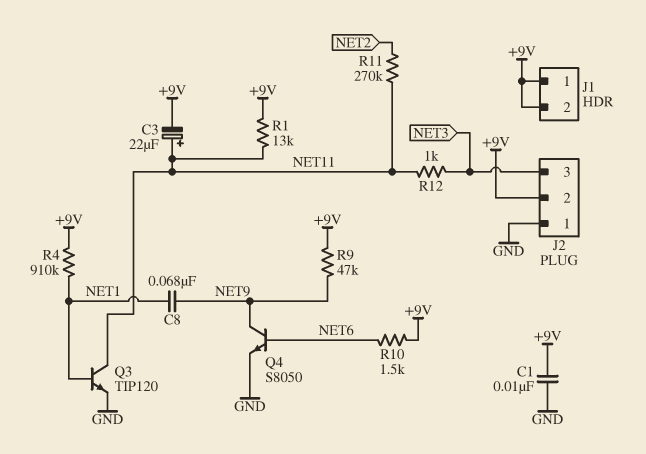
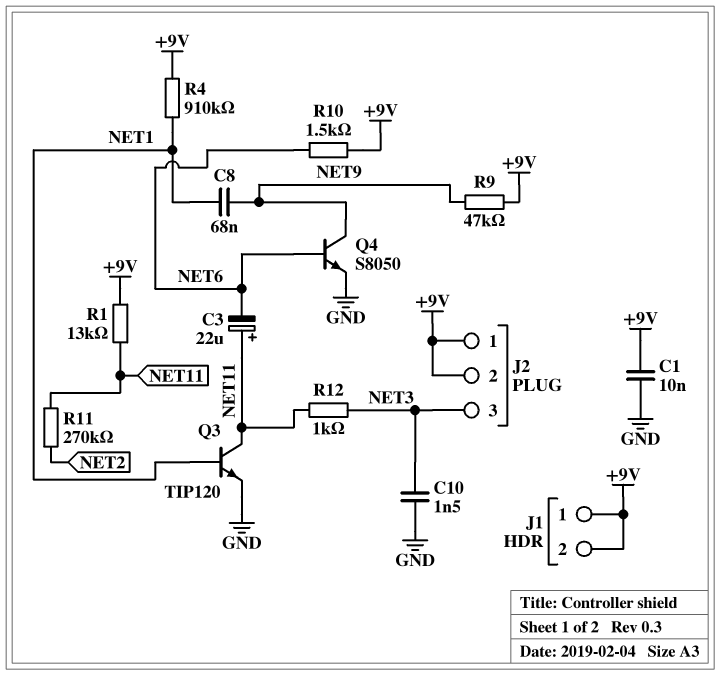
C3: 22uF (plus NET11, minus +9V) -> 22uF (plus NET11, minus NET6)
C10: none -> 1.5nF (GND, NET3)
J2 pin 1: GND -> +9V

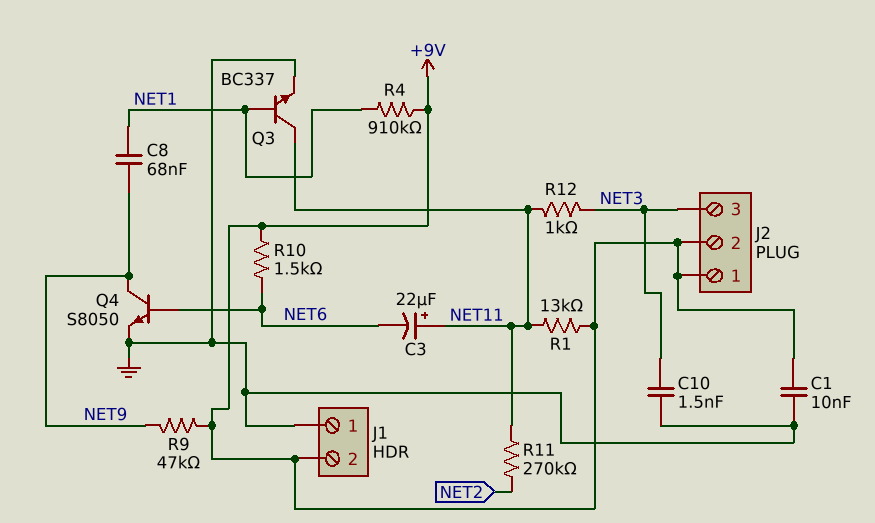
J1 pin 1: +9V -> GND
Q3: NPN TIP120 (B NET1, C NET11, E GND) -> NPN BC337 (B NET1, C NET11, E GND)

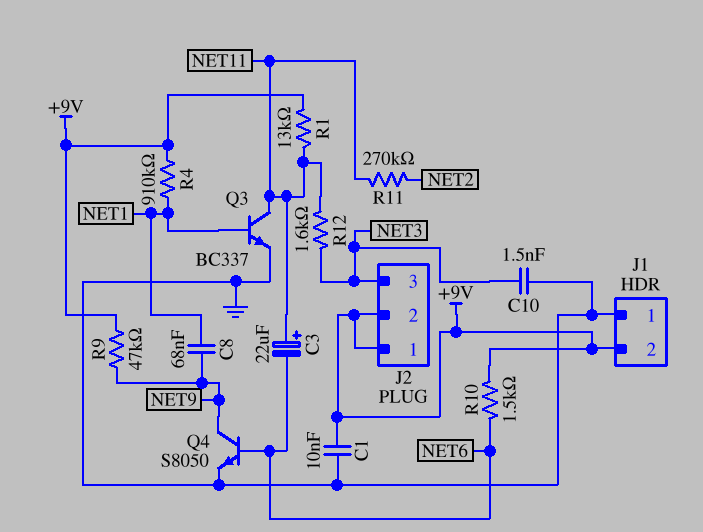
R12: 1k (NET3, NET11) -> 1.6k (NET3, NET11)

